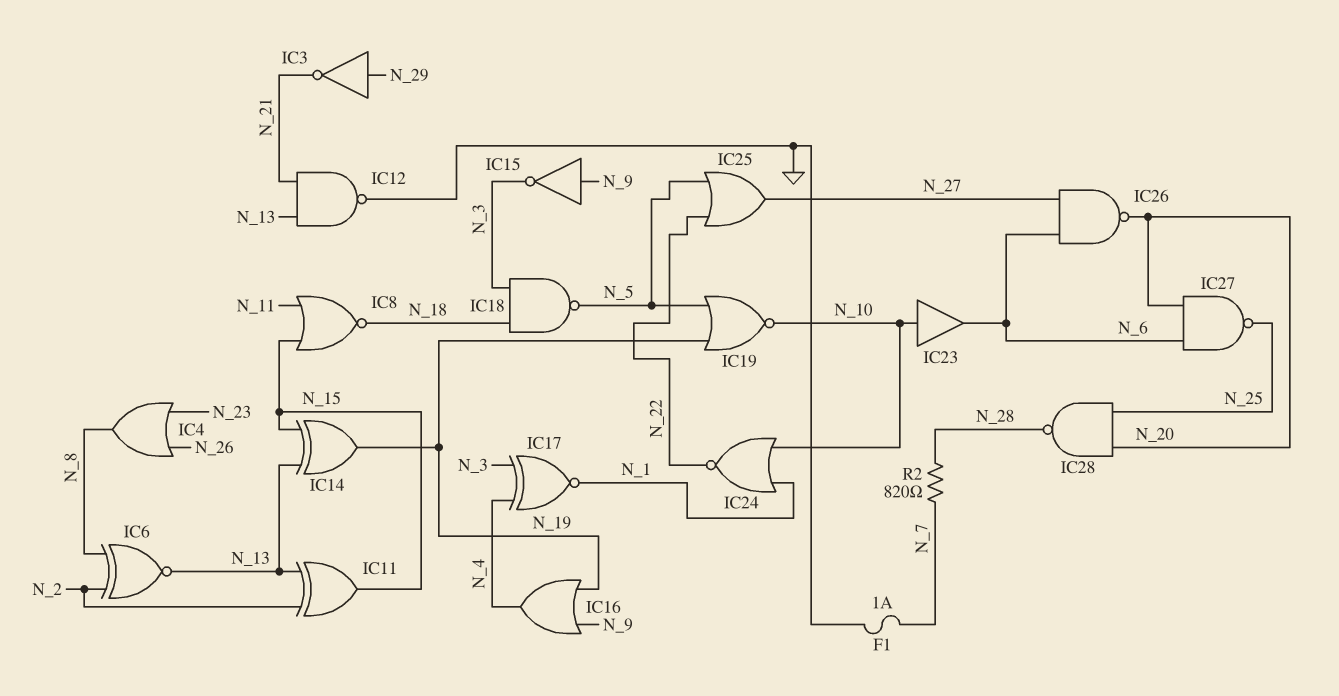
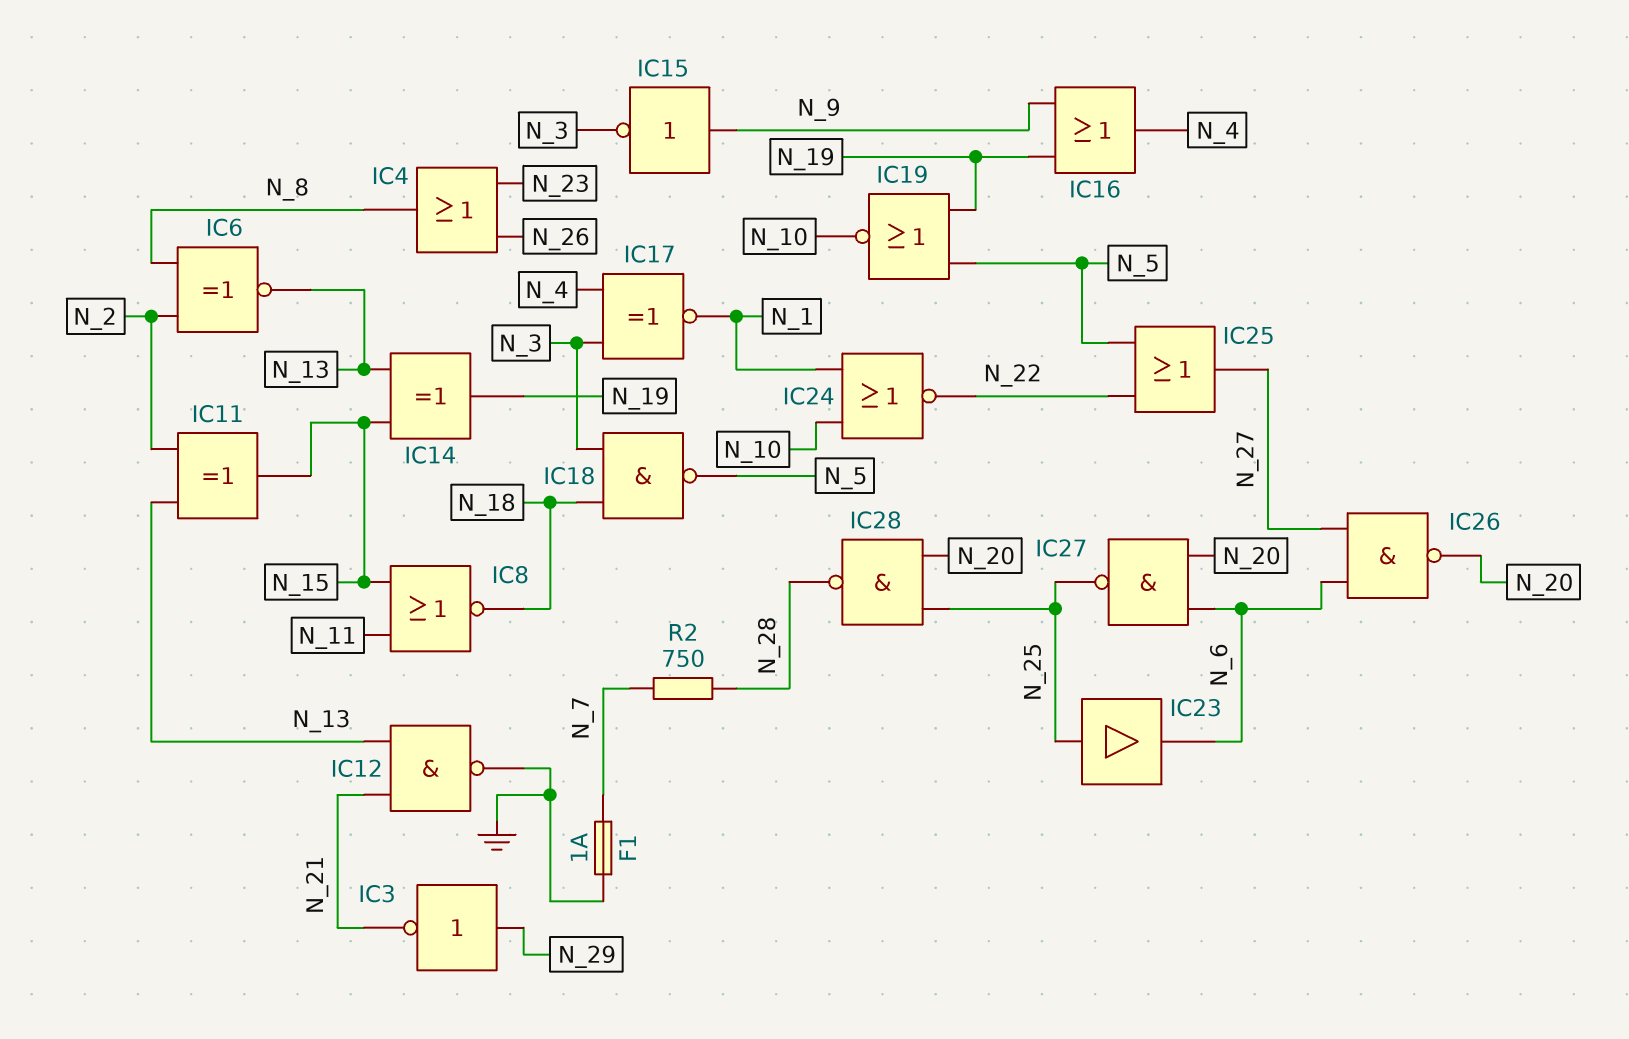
IC23: buffer (in N_10, out N_6) -> buffer (in N_25, out N_6)
R2: 820 (N_7, N_28) -> 750 (N_7, N_28)

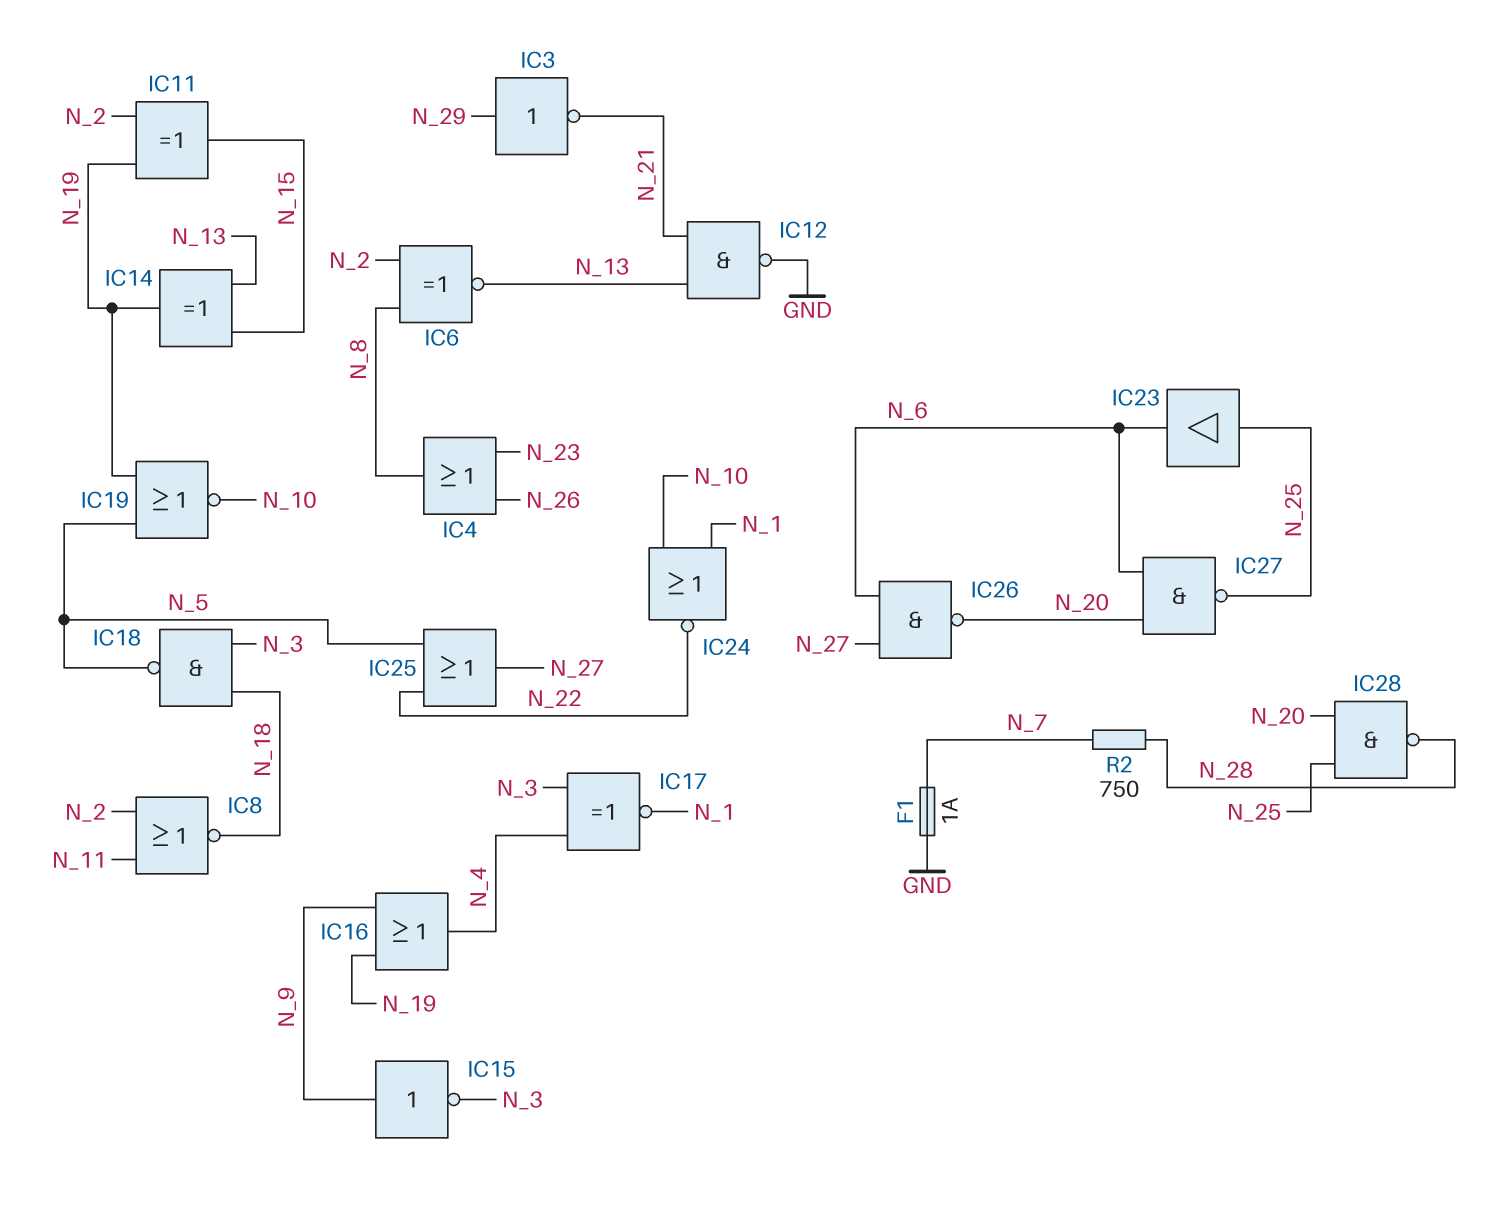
IC8: NOR (in N_11, in N_15, out N_18) -> NOR (in N_2, in N_11, out N_18)
IC11: XOR (in N_2, in N_13, out N_15) -> XOR (in N_2, in N_19, out N_15)

